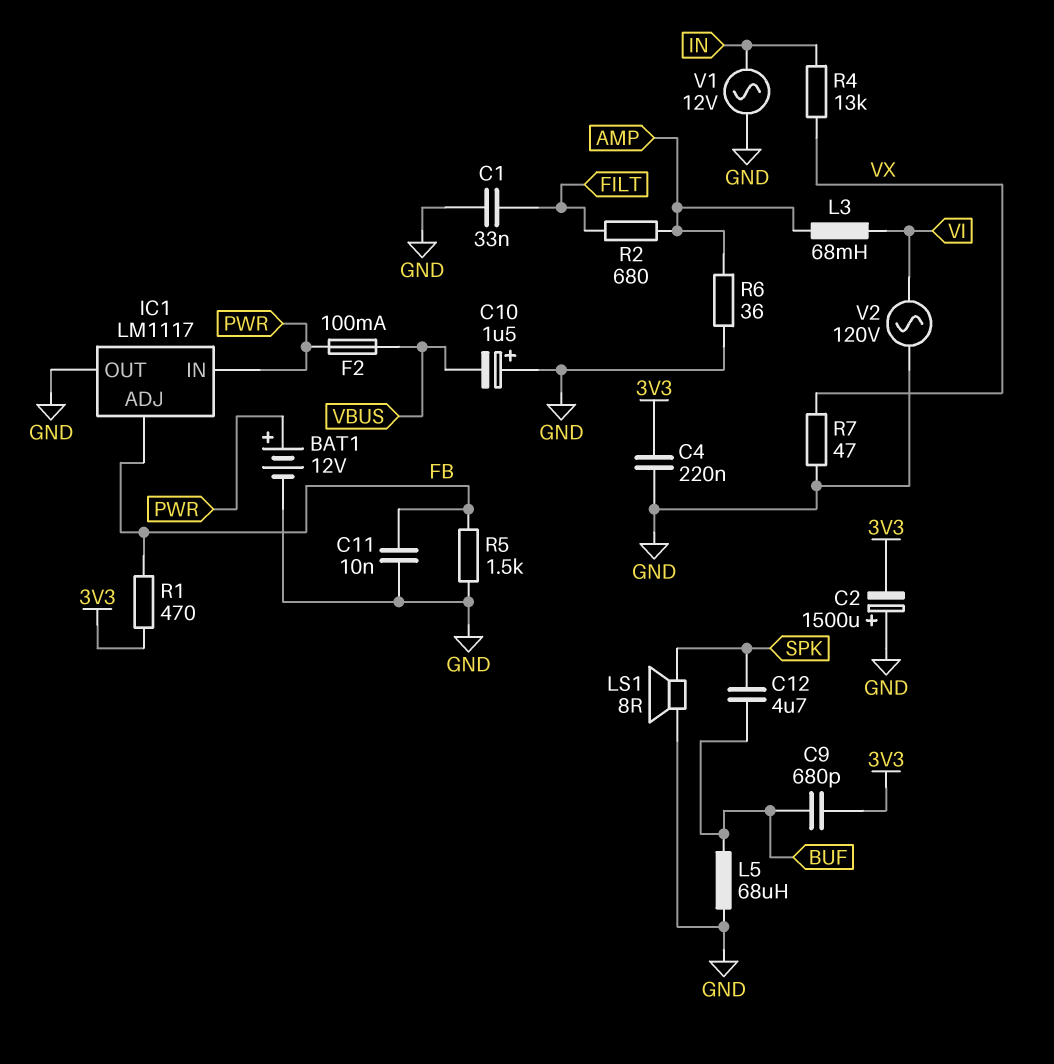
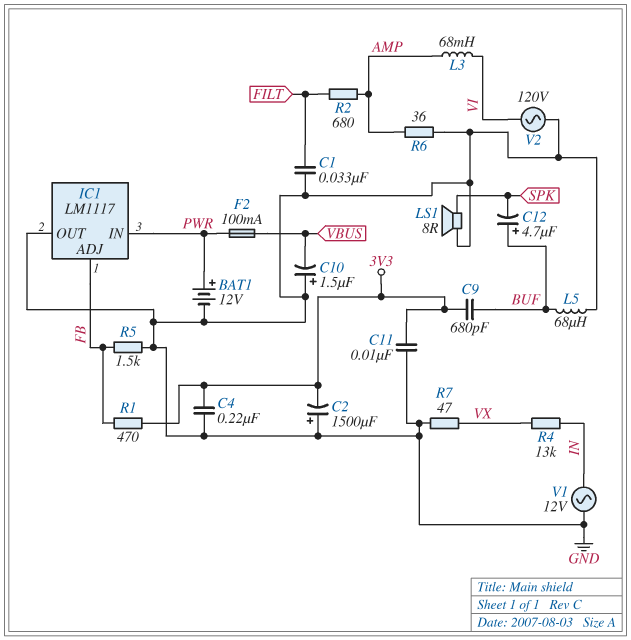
C11: 10nF (FB, GND) -> 10nF (3V3, GND)
C12: 4.7uF (BUF, SPK) -> 4.7uF (plus BUF, minus SPK)

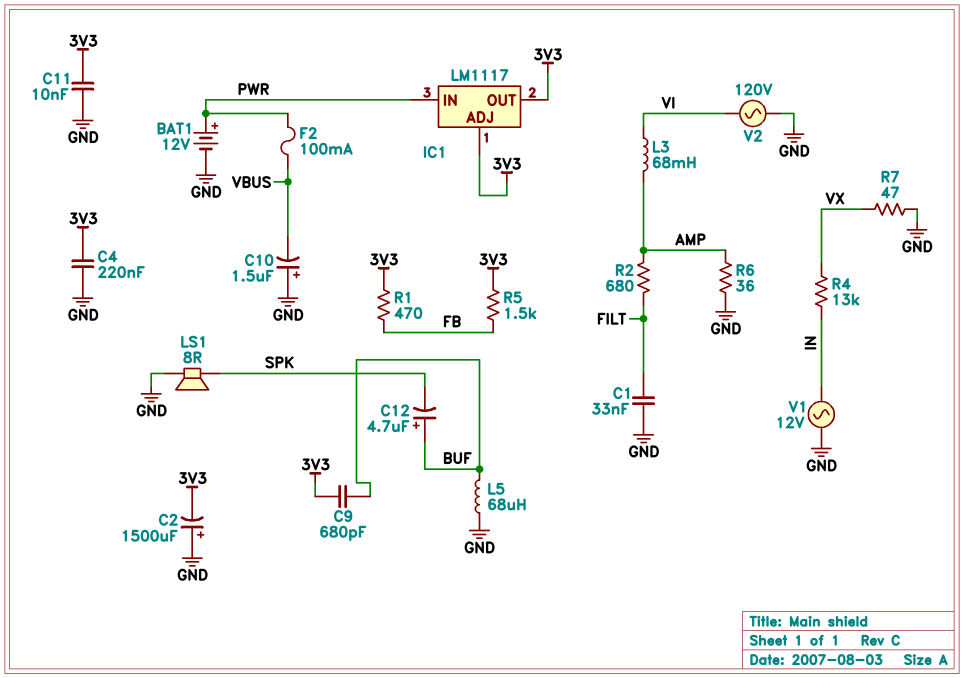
IC1 pin ADJ: FB -> 3V3
IC1 pin OUT: GND -> 3V3
R5: 1.5k (FB, GND) -> 1.5k (3V3, FB)

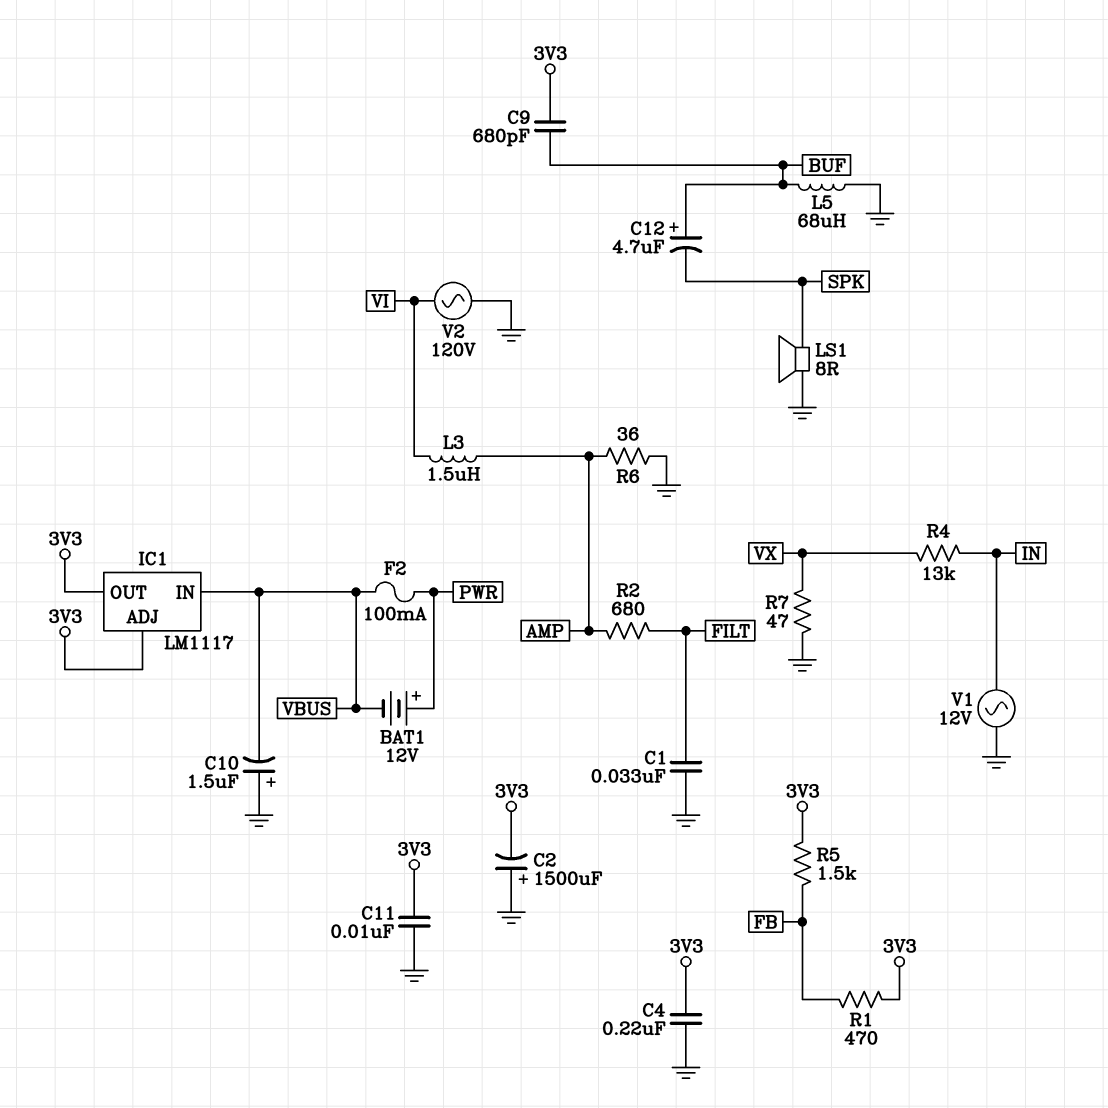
BAT1: 12V (plus PWR, minus GND) -> 12V (plus PWR, minus VBUS)
IC1 pin IN: PWR -> VBUS
L3: 68mH (AMP, VI) -> 1.5uH (AMP, VI)

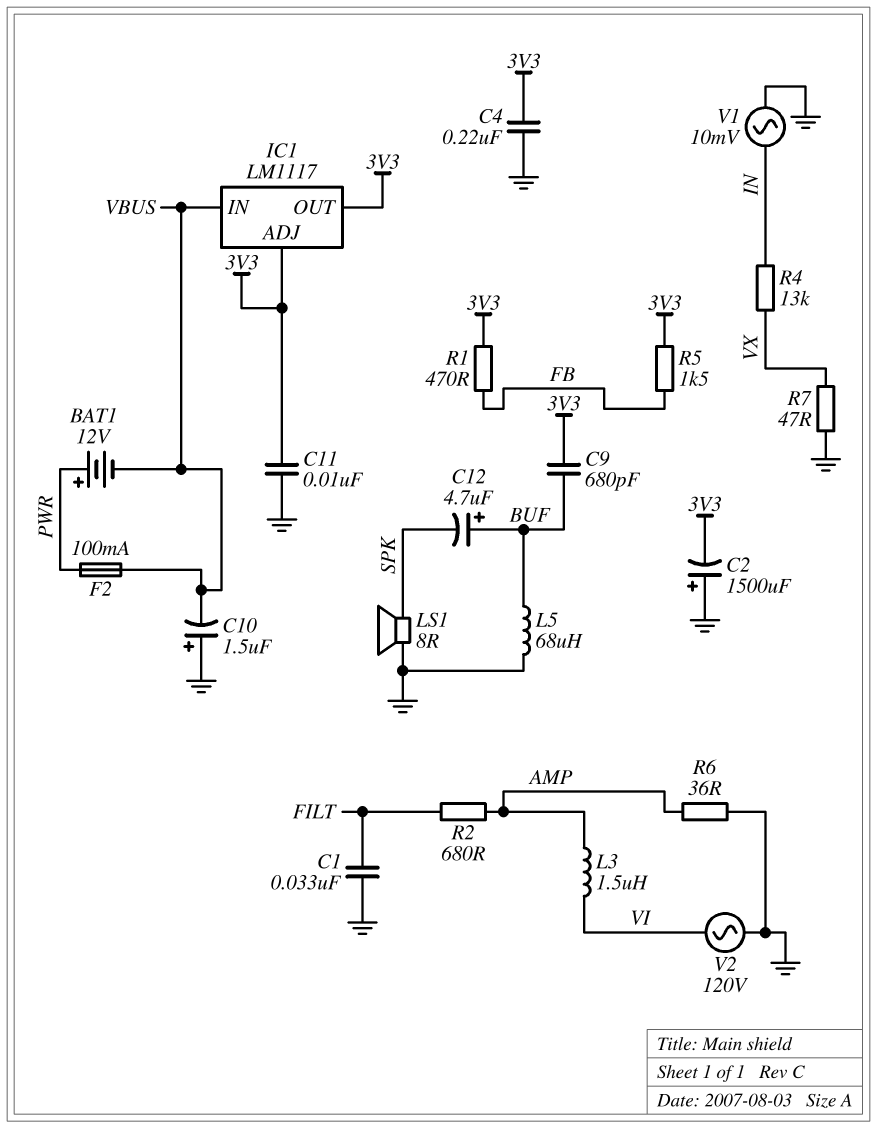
V1: AC 12V (GND, IN) -> AC 10mV (GND, IN)

